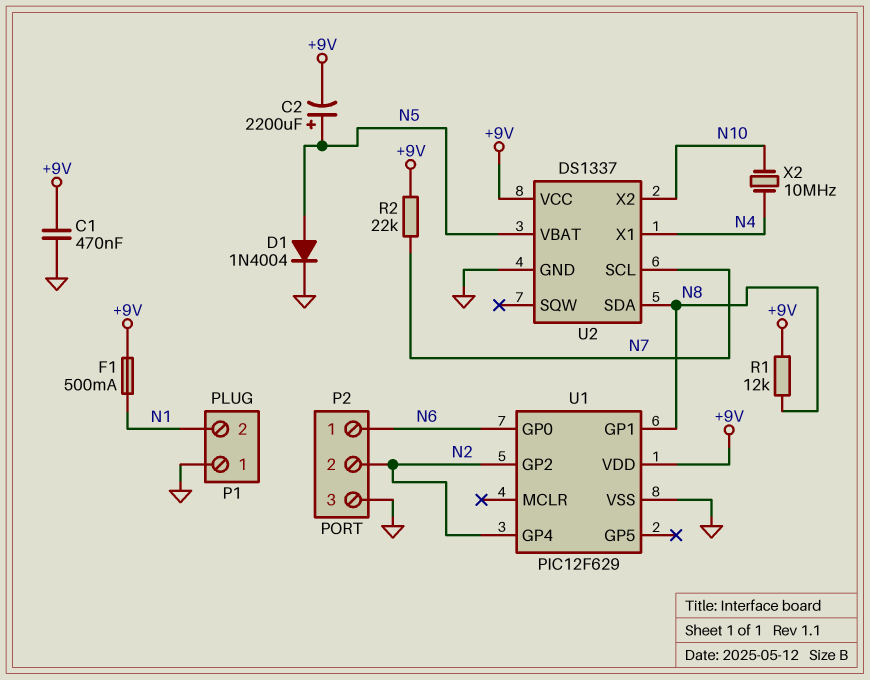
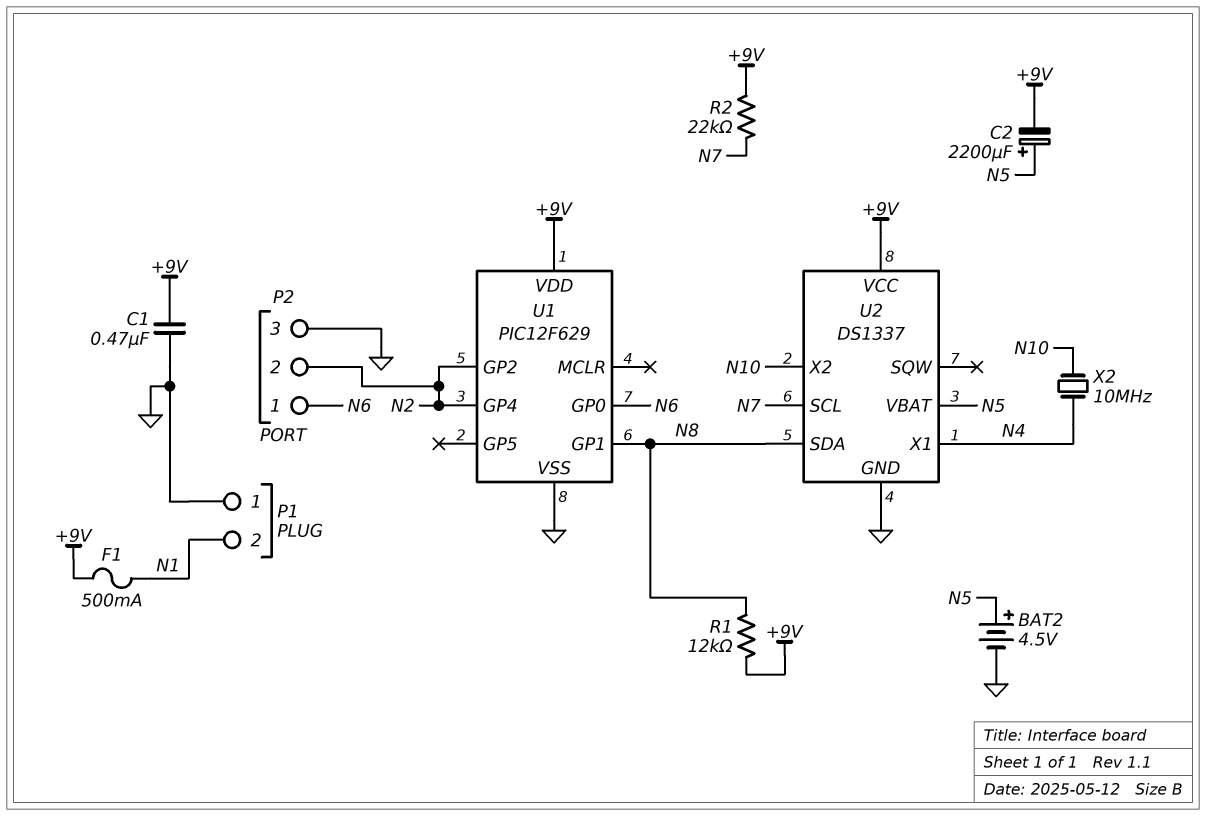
BAT2: none -> 4.5V (plus N5, minus GND)
D1: diode 1N4004 (A N5, K GND) -> none

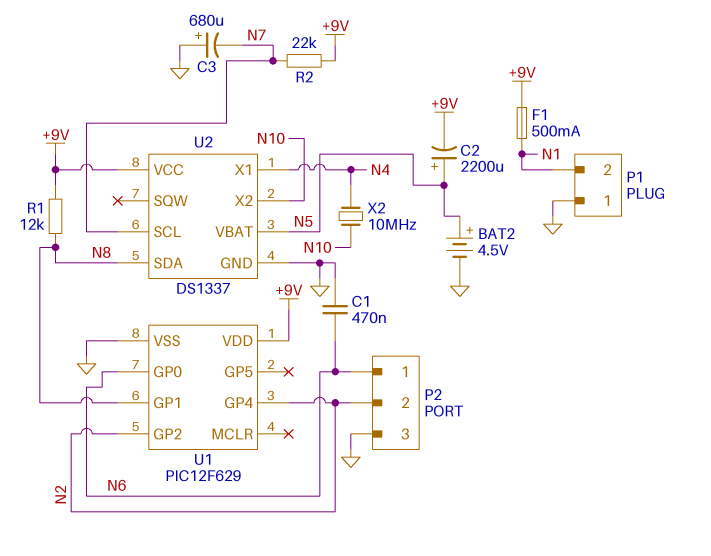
C1: 470nF (+9V, GND) -> 470nF (GND, N6)
C3: none -> 680uF (plus GND, minus N7)

